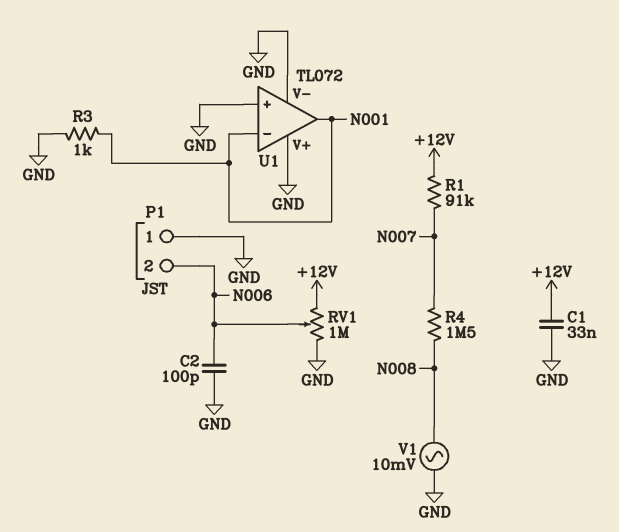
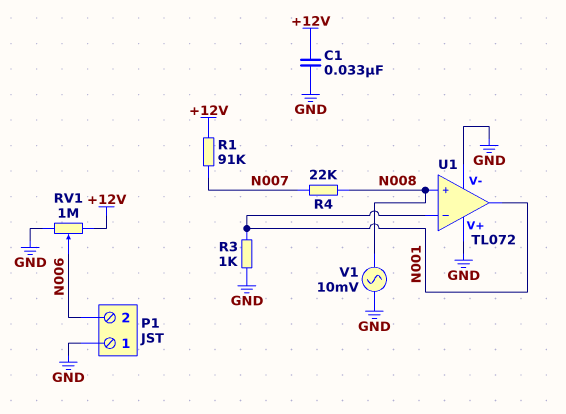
C2: 100pF (GND, N006) -> none
R4: 1.5M (N007, N008) -> 22k (N007, N008)
U1 pin in+: GND -> N008

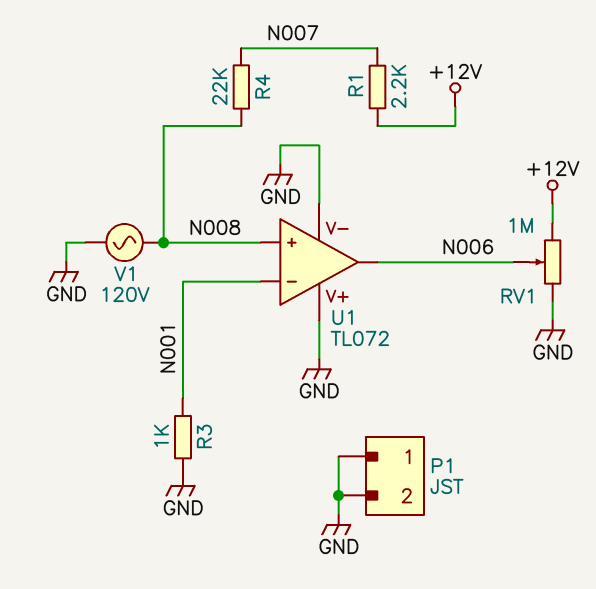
C1: 33nF (+12V, GND) -> none
P1 pin 2: N006 -> GND
R1: 91k (+12V, N007) -> 2.2k (+12V, N007)
U1 pin out: N001 -> N006
V1: AC 10mV (GND, N008) -> AC 120V (GND, N008)

